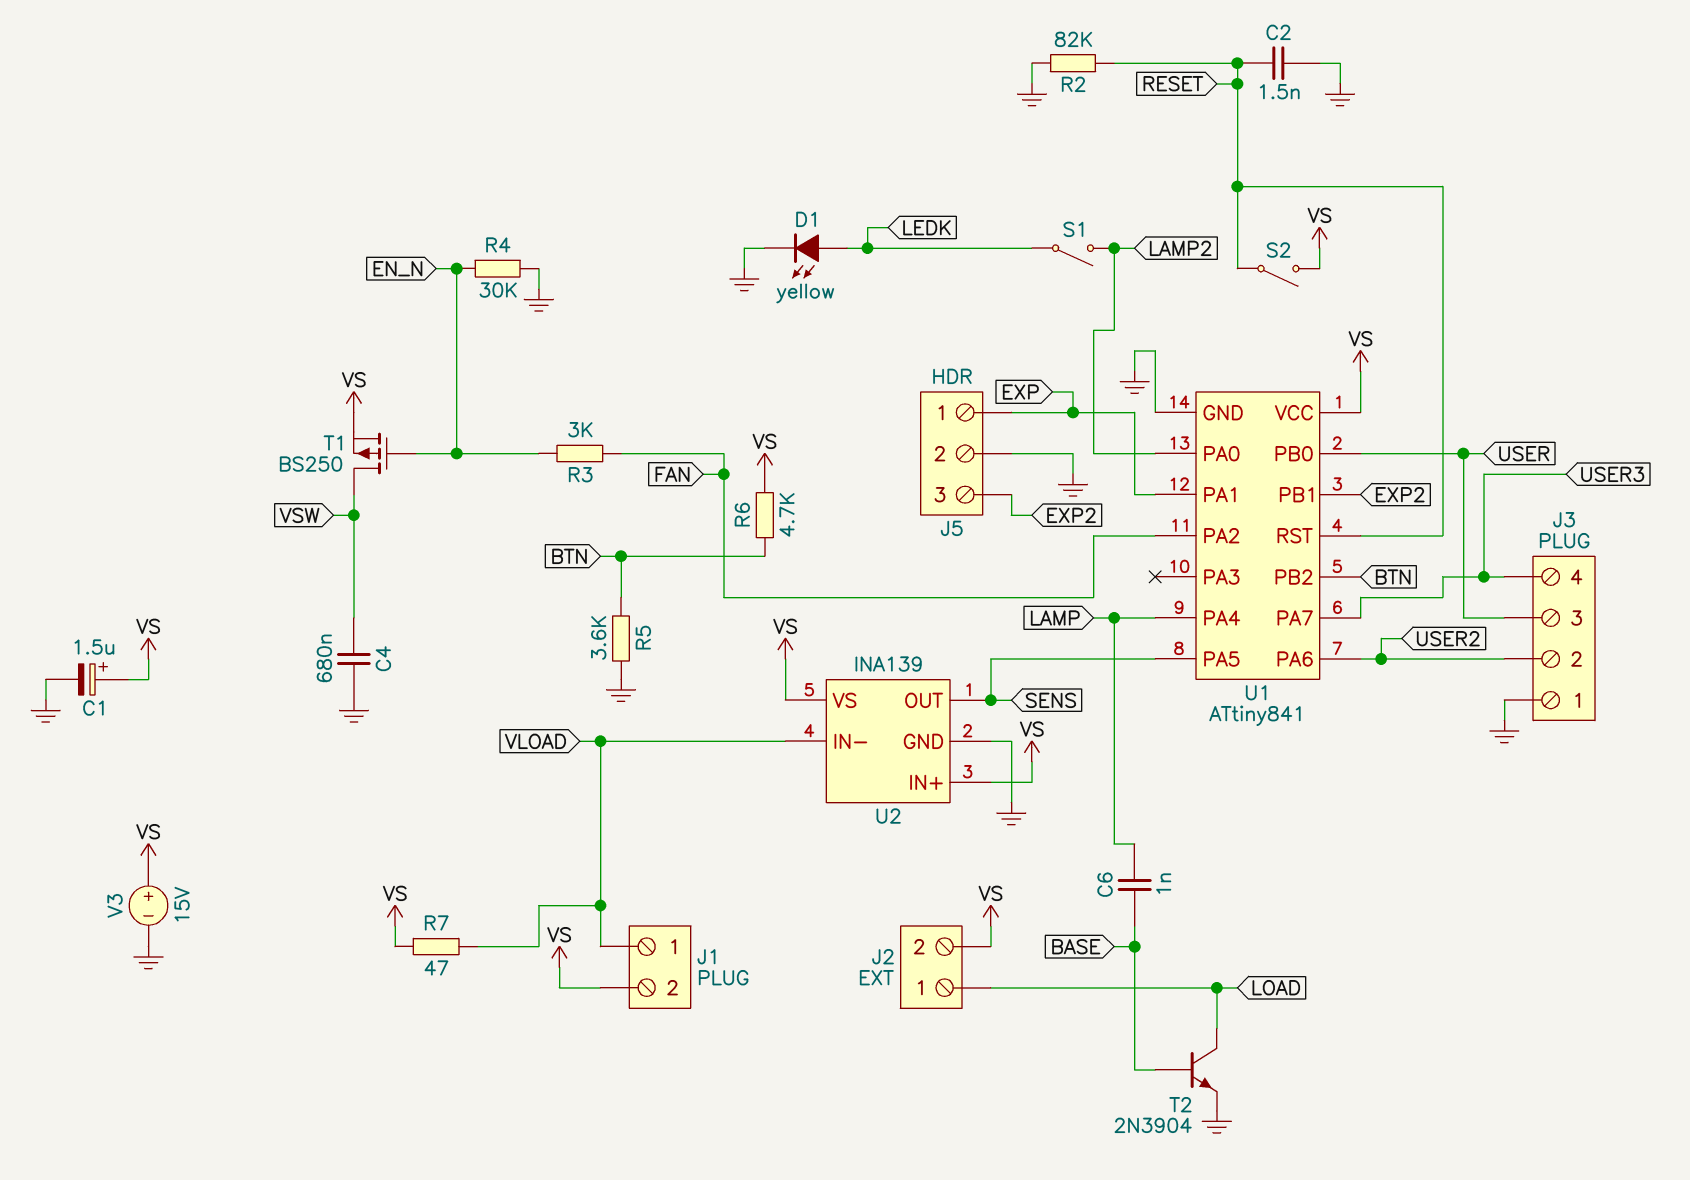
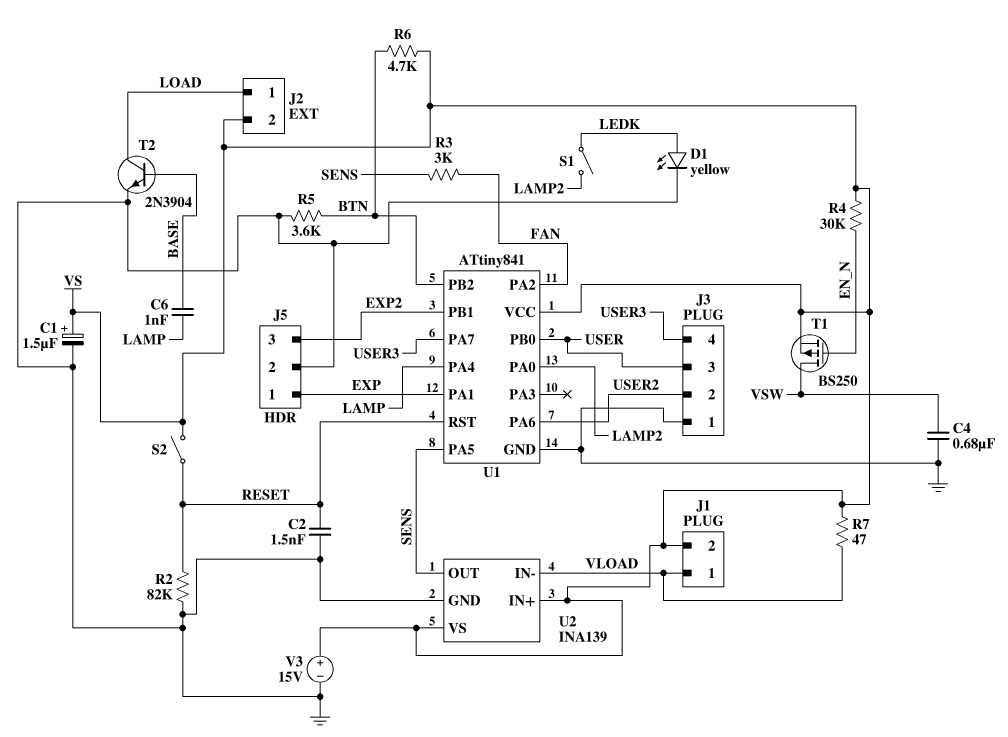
R3: 3k (EN_N, FAN) -> 3k (FAN, SENS)
R4: 30k (EN_N, GND) -> 30k (EN_N, VS)

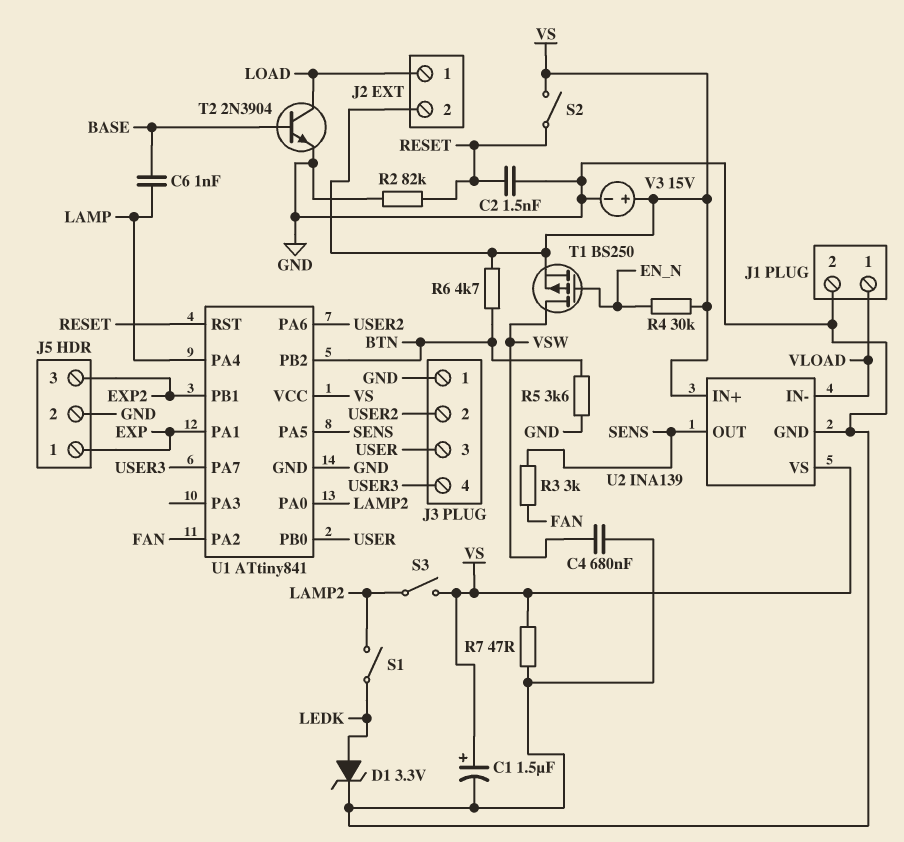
D1: LED yellow (A LEDK, K GND) -> zener 3.3V (A LEDK, K GND)
J1 pin 2: VS -> GND
R7: 47 (VLOAD, VS) -> 47 (GND, VS)
S3: none -> switch (LAMP2, VS)

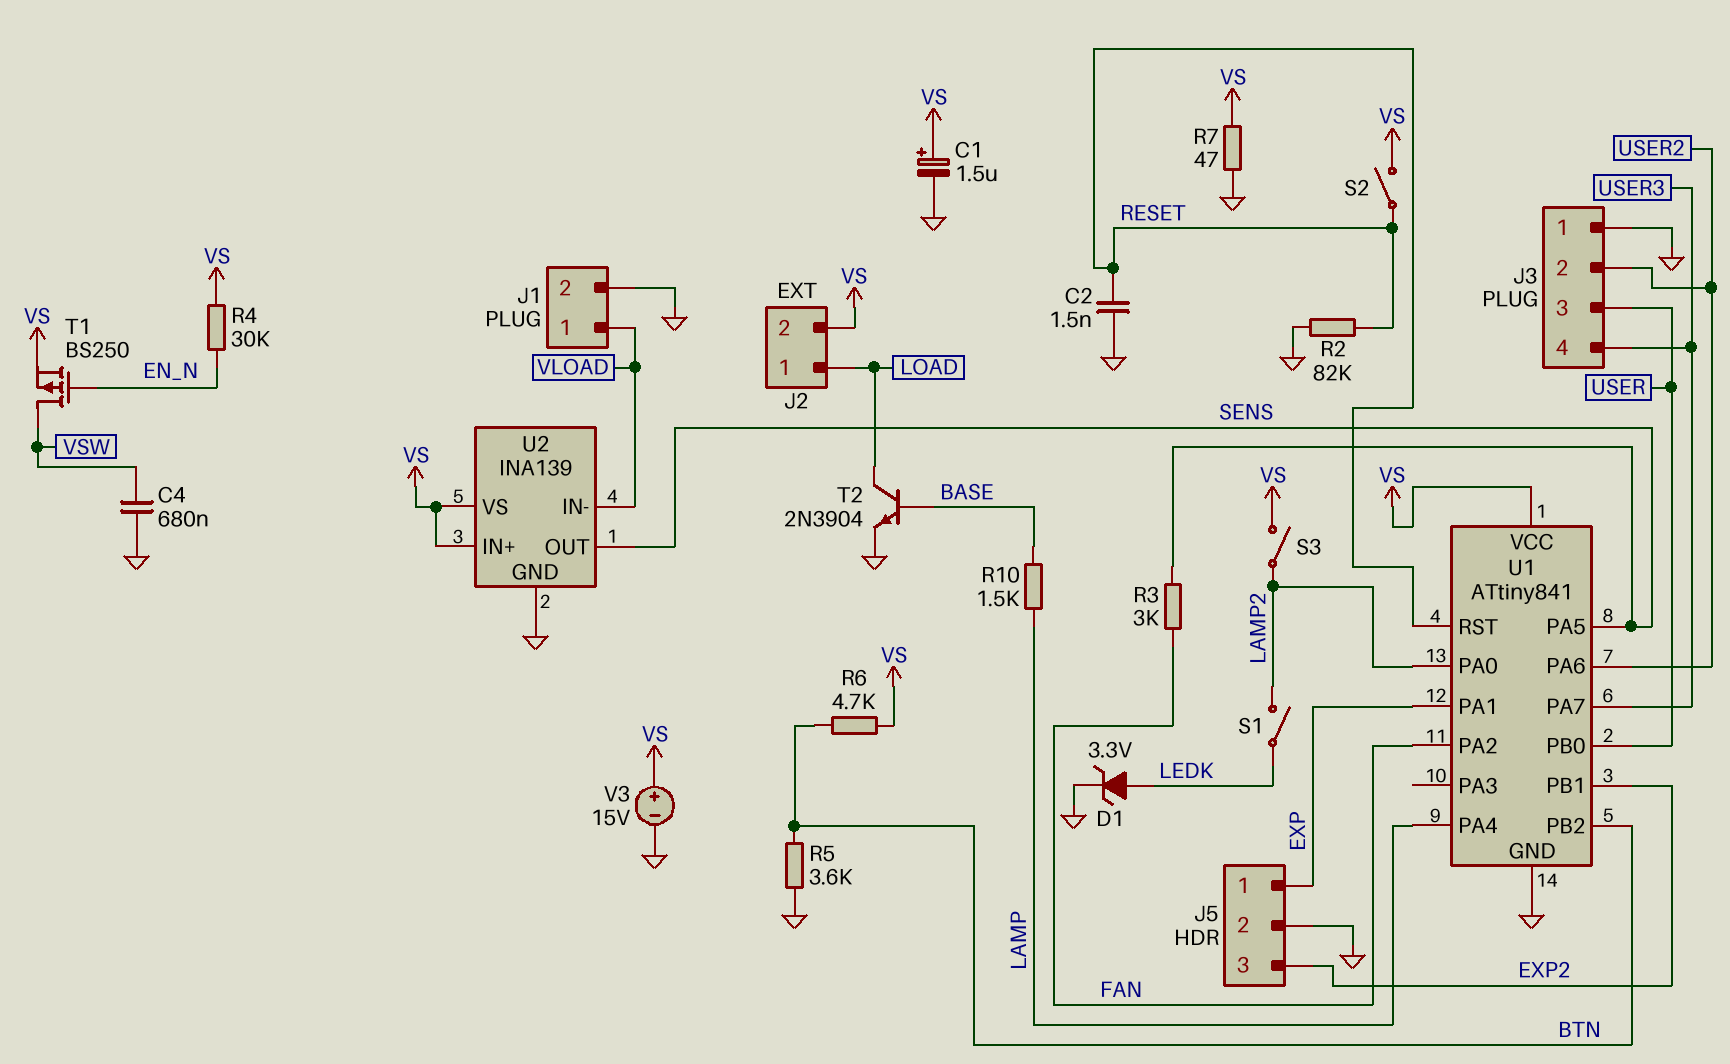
C6: 1nF (BASE, LAMP) -> none
R10: none -> 1.5k (BASE, LAMP)

